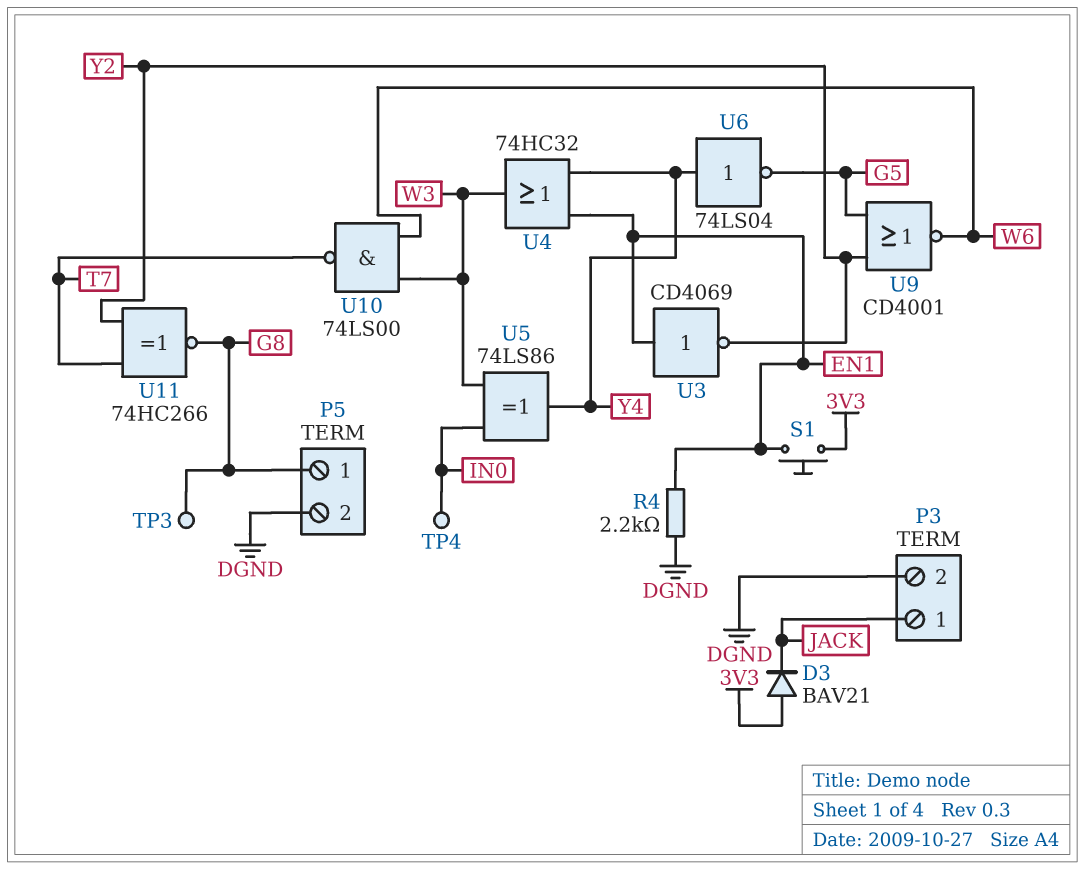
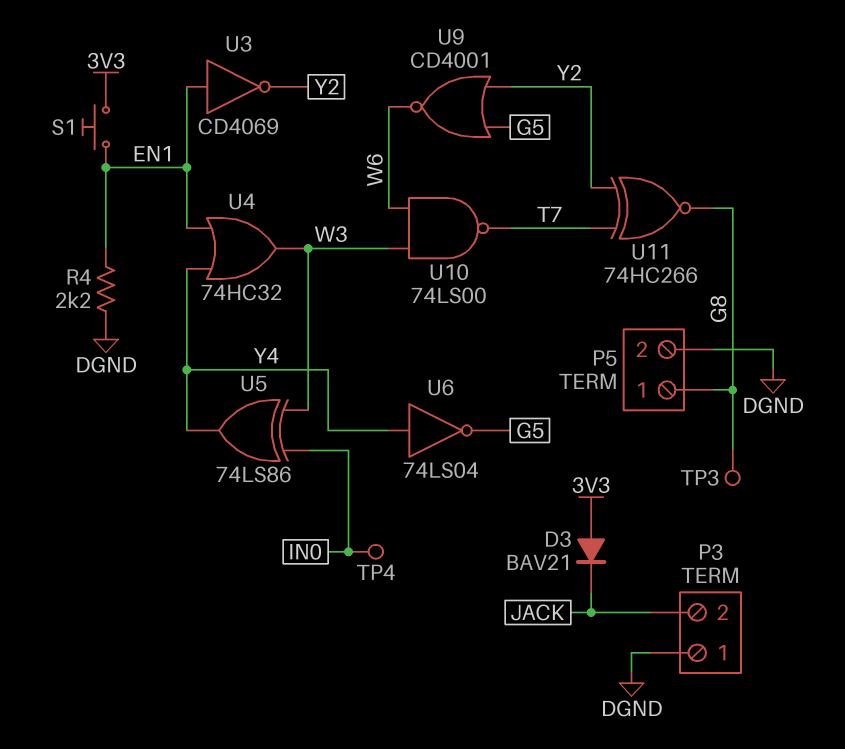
P3 pin 1: JACK -> DGND
P3 pin 2: DGND -> JACK

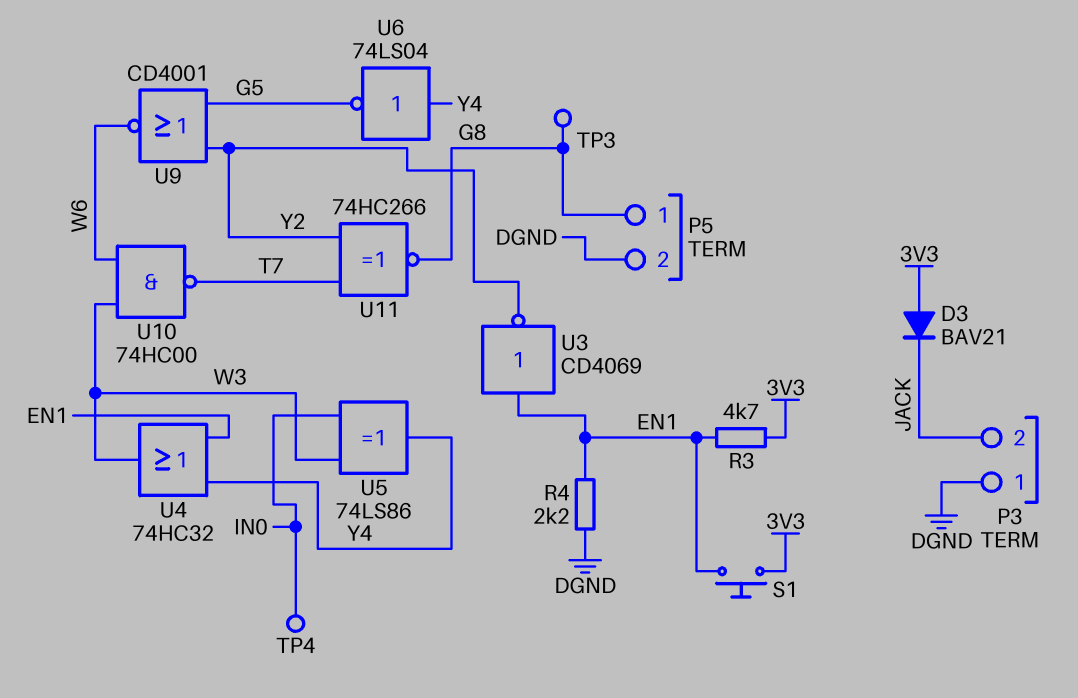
R3: none -> 4.7k (3V3, EN1)
U10: NAND 74LS00 (in W3, in W6, out T7) -> NAND 74HC00 (in W3, in W6, out T7)

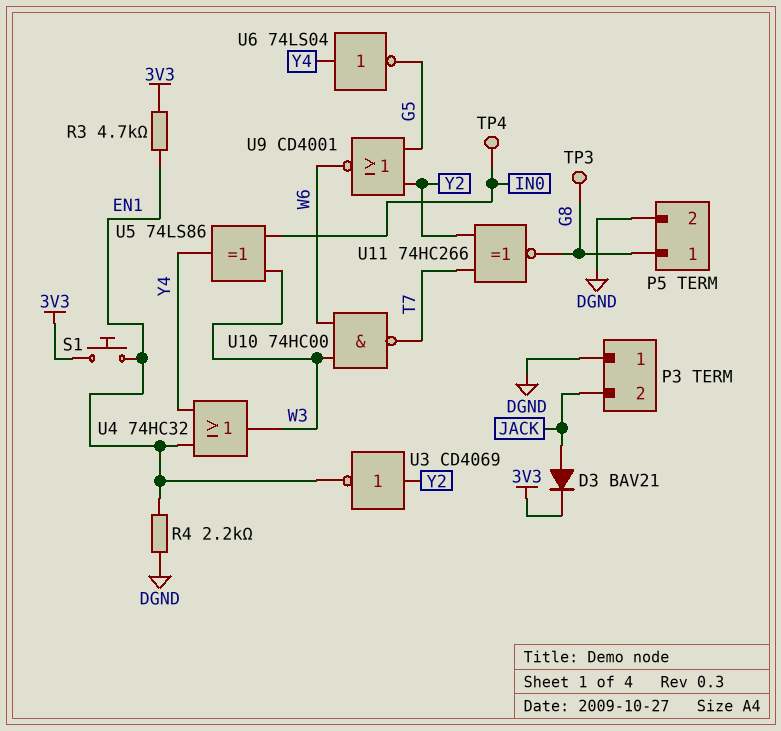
D3: diode BAV21 (A 3V3, K JACK) -> diode BAV21 (A JACK, K 3V3)
U3: NOT CD4069 (in EN1, out Y2) -> NOT CD4069 (in Y2, out EN1)

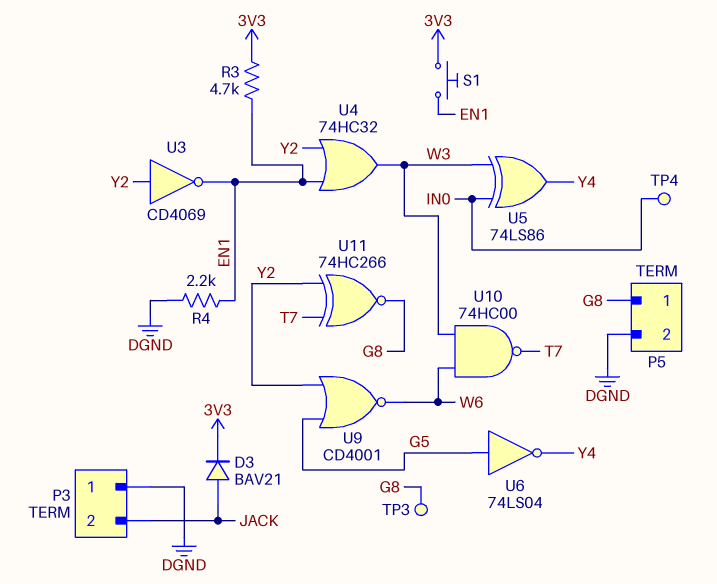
U4: OR 74HC32 (in EN1, in Y4, out W3) -> OR 74HC32 (in EN1, in Y2, out W3)
U6: NOT 74LS04 (in Y4, out G5) -> NOT 74LS04 (in G5, out Y4)

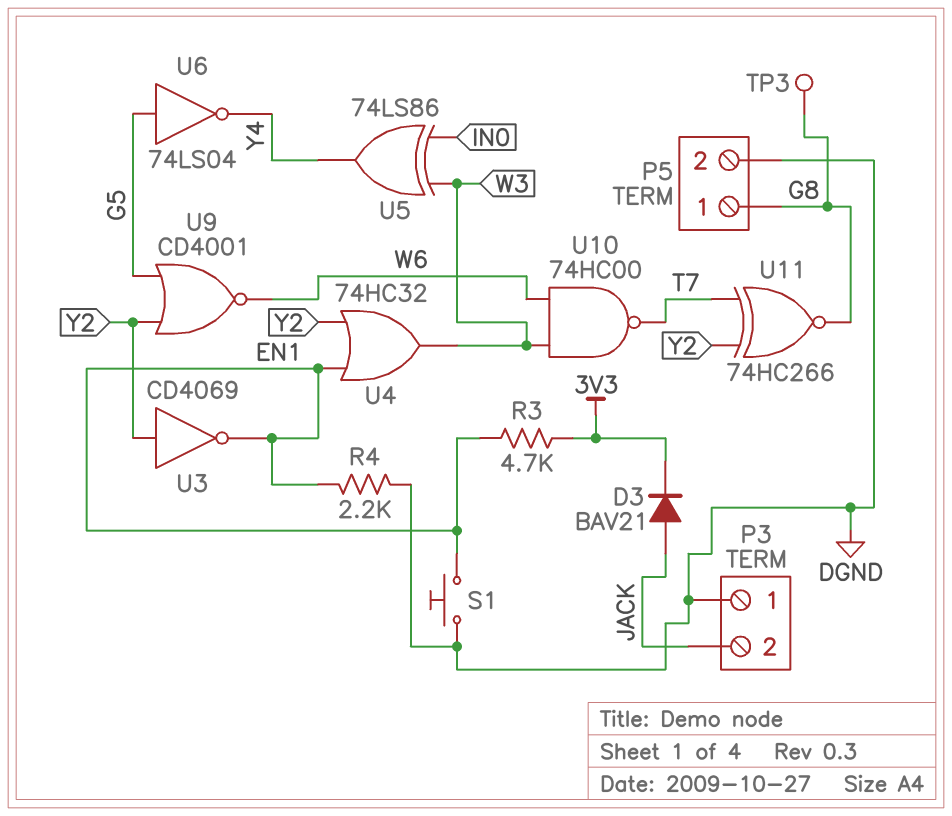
S1: button (3V3, EN1) -> button (DGND, EN1)
TP4: test point (IN0) -> none

